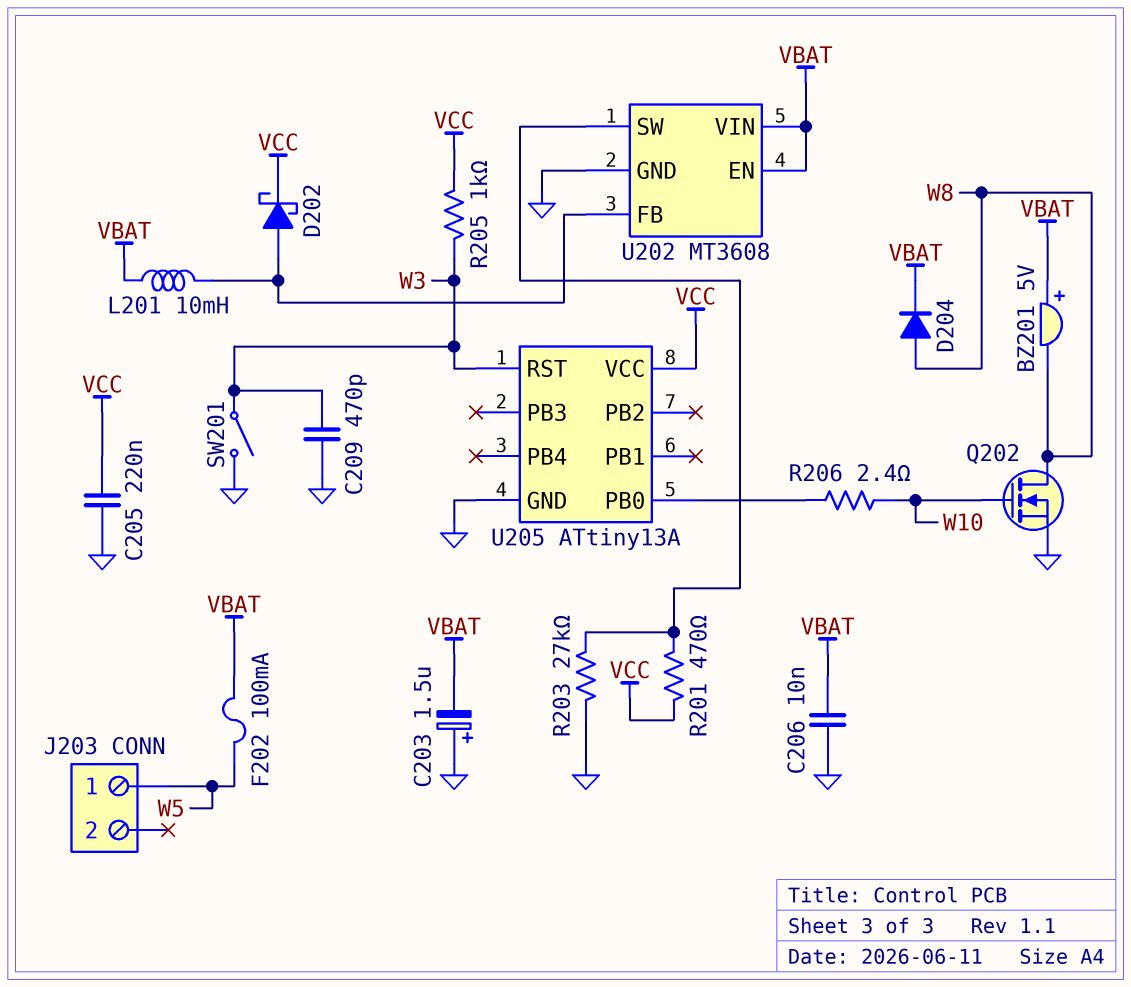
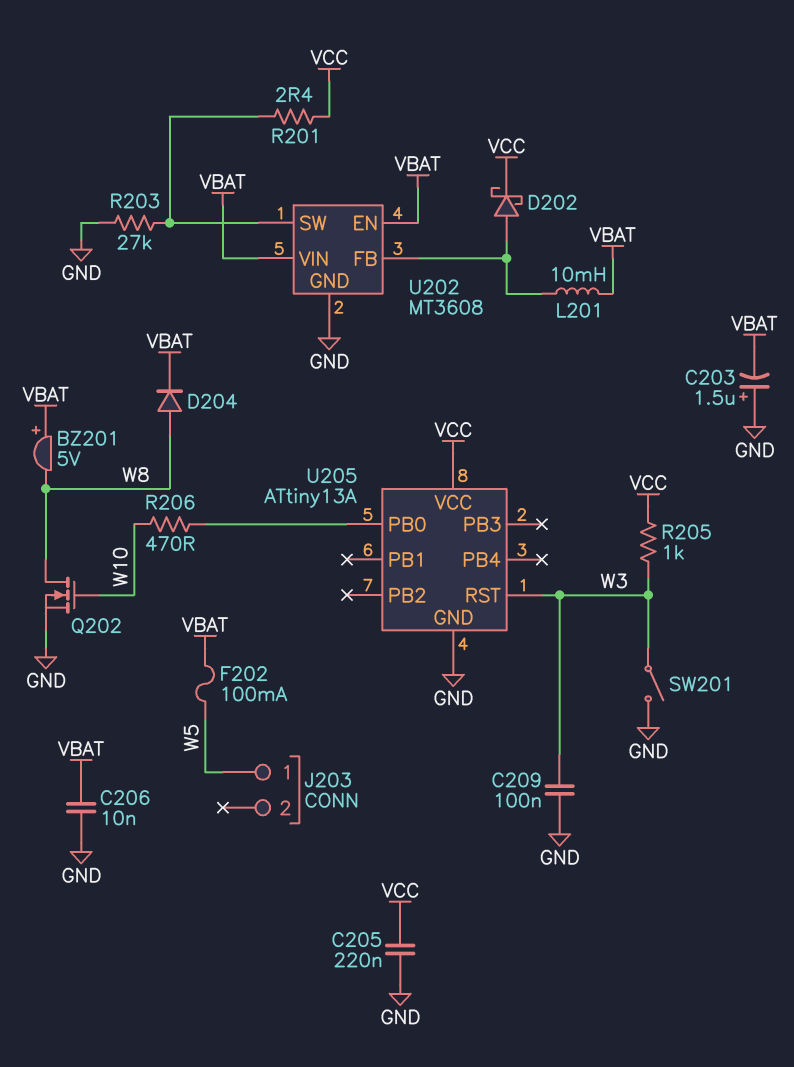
C209: 470pF (GND, W3) -> 100nF (GND, W3)
R201: 470 (U202/SW, VCC) -> 2.4 (U202/SW, VCC)
R206: 2.4 (U205/PB0, W10) -> 470 (U205/PB0, W10)

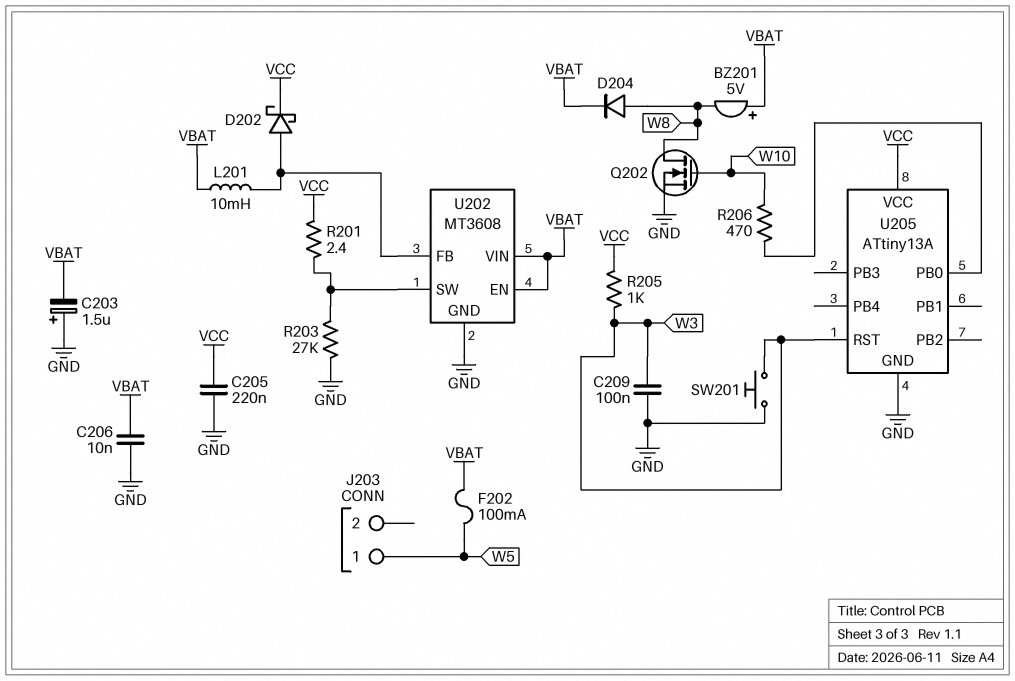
SW201: switch (GND, W3) -> button (GND, W3)

